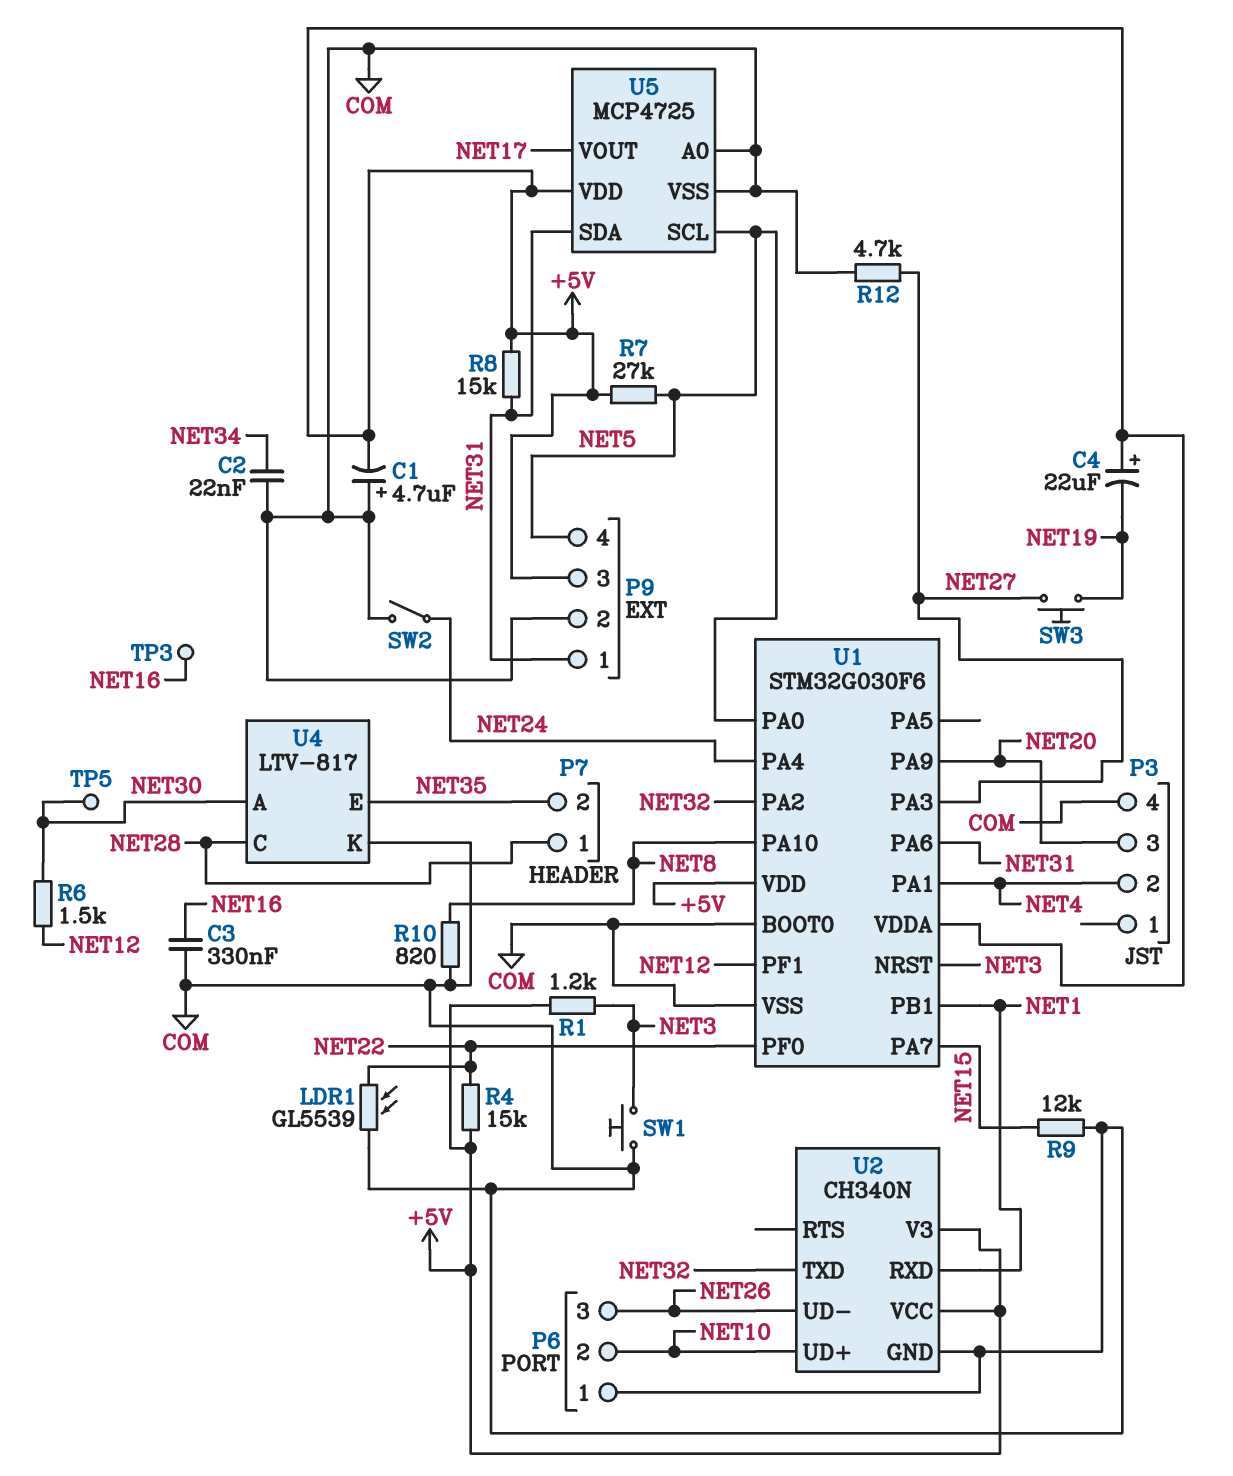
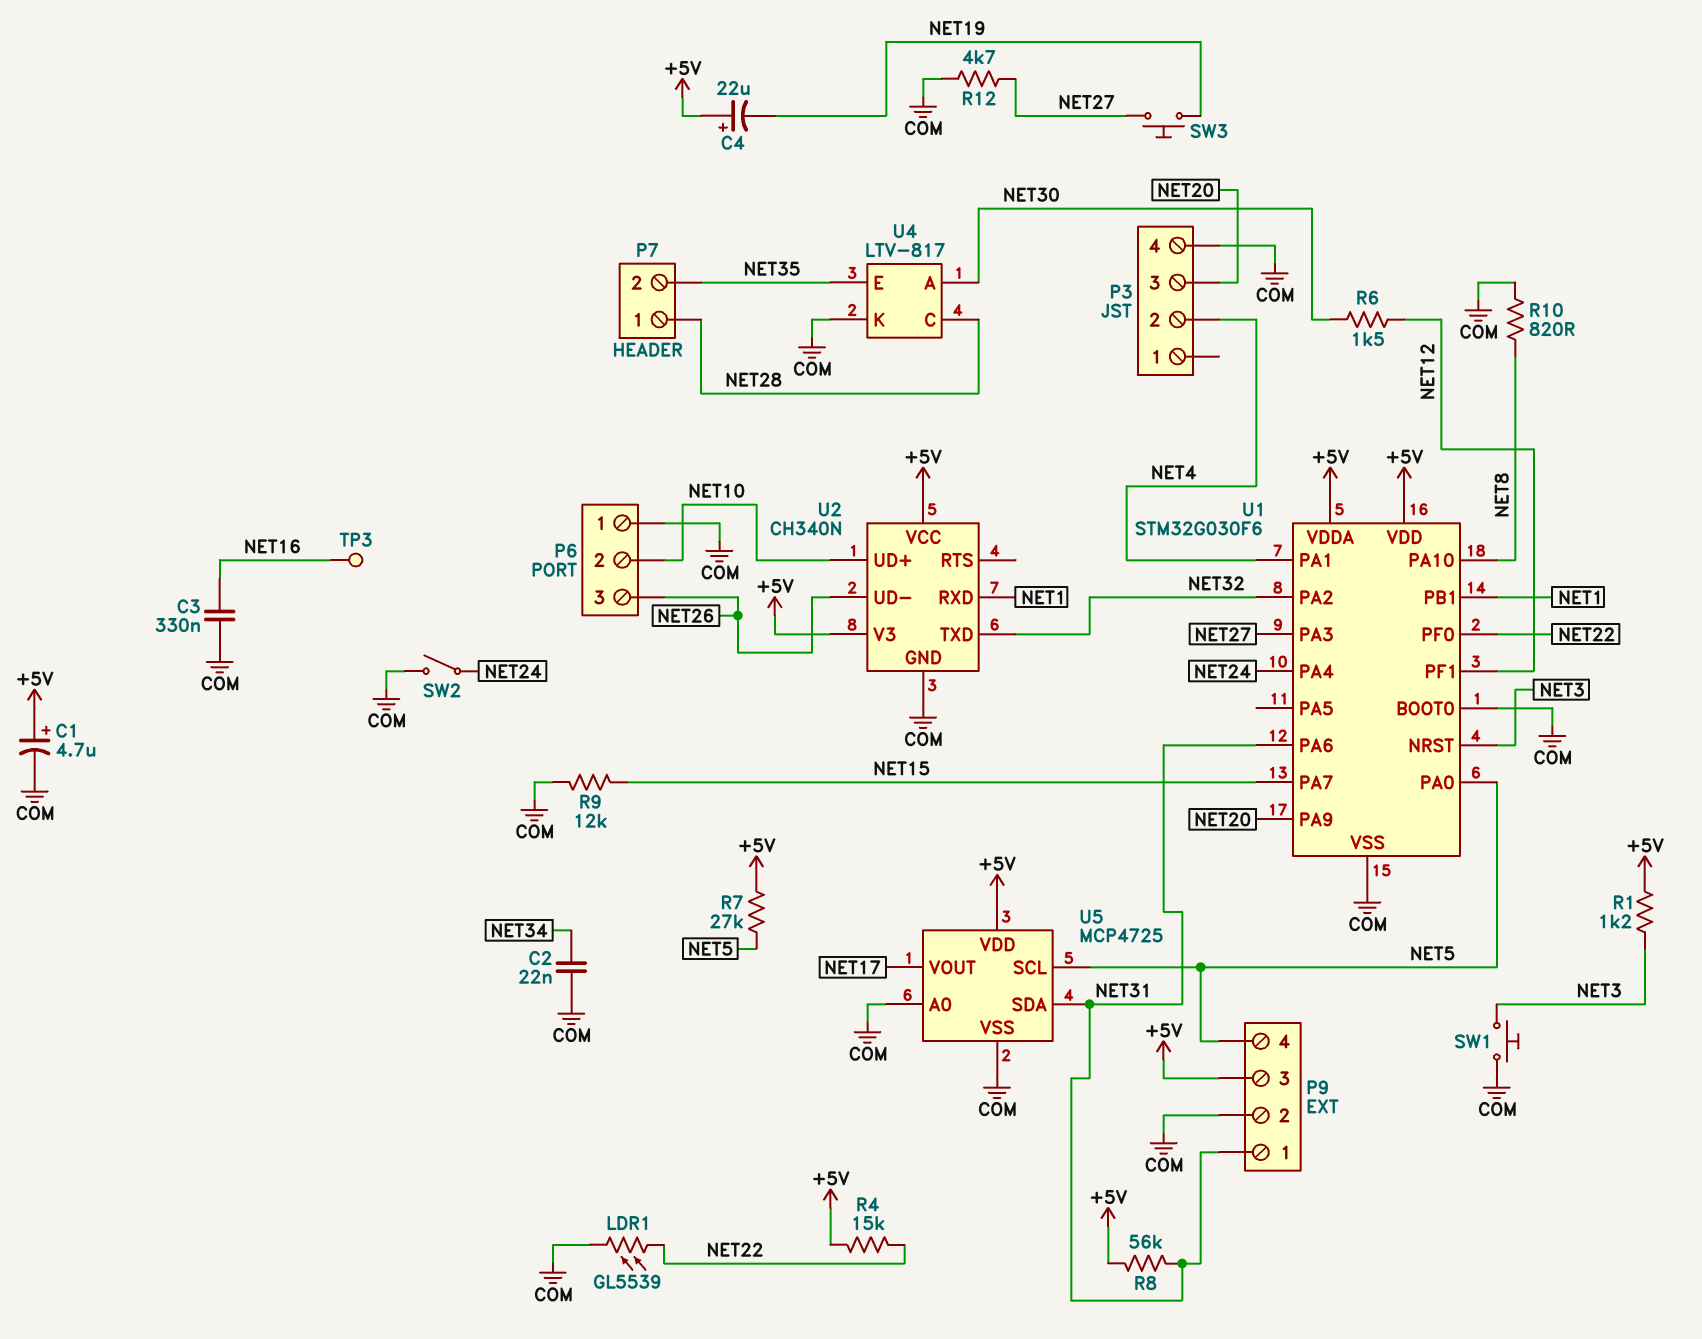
C1: 4.7uF (plus COM, minus +5V) -> 4.7uF (plus +5V, minus COM)
R8: 15k (+5V, NET31) -> 56k (+5V, NET31)
TP5: test point (NET30) -> none

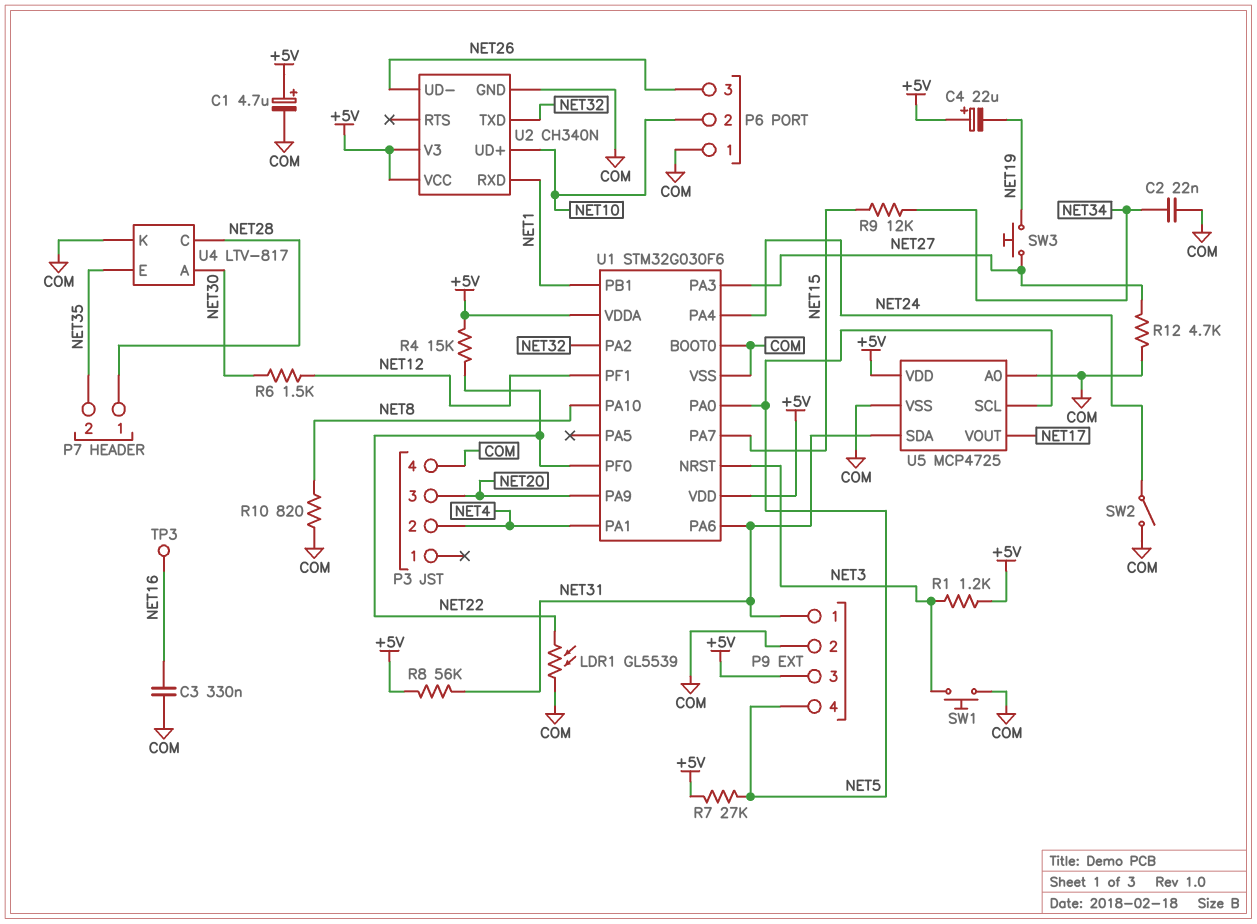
R9: 12k (COM, NET15) -> 12k (NET15, NET34)

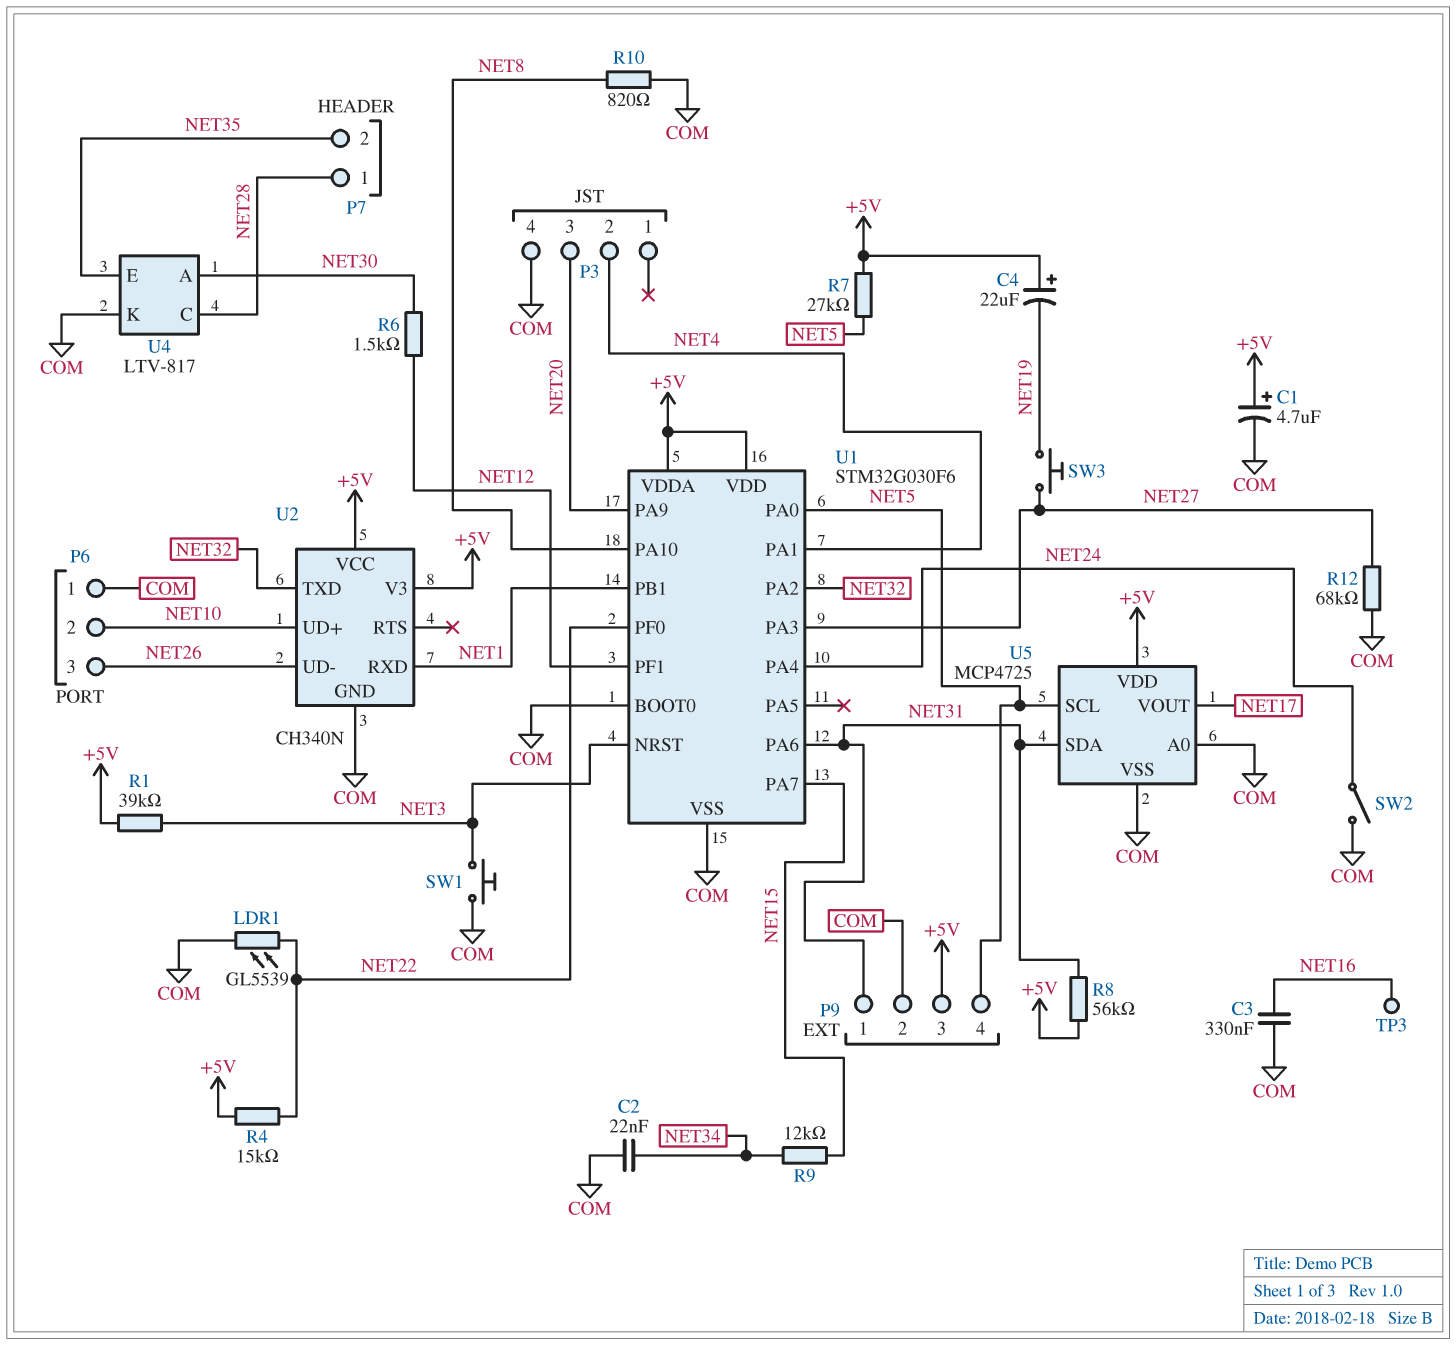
R1: 1.2k (+5V, NET3) -> 39k (+5V, NET3)
R12: 4.7k (COM, NET27) -> 68k (COM, NET27)

